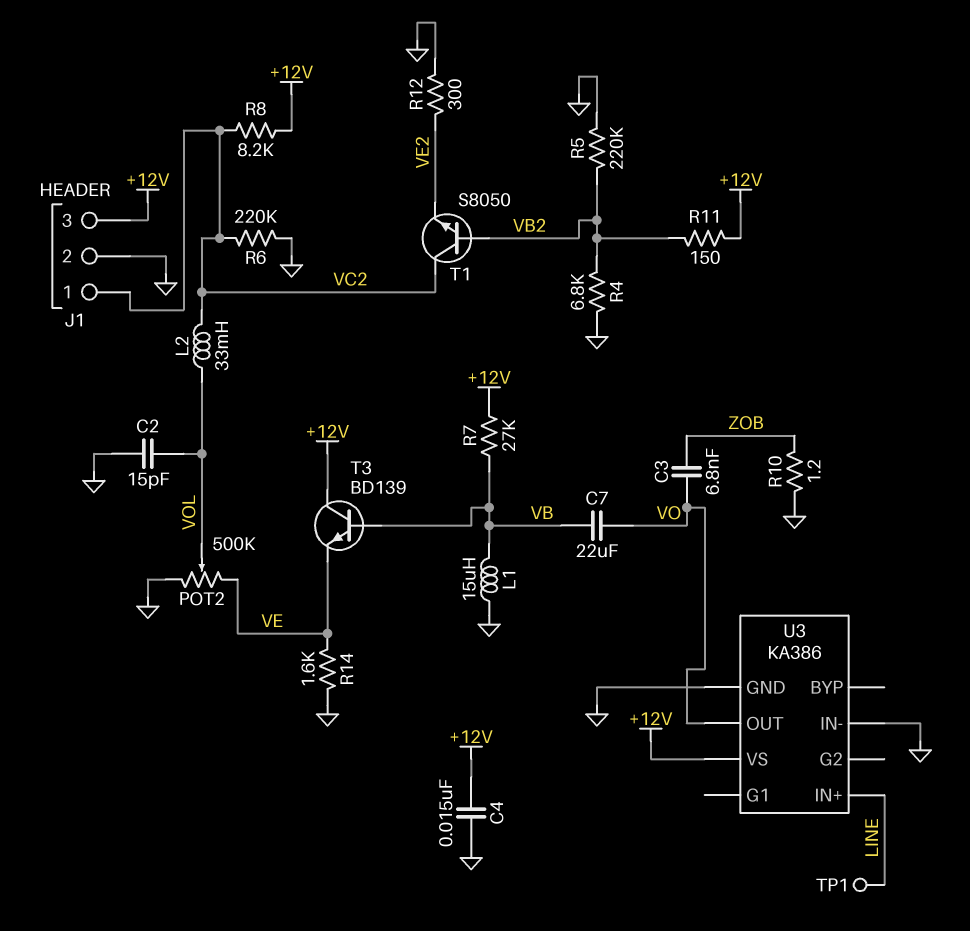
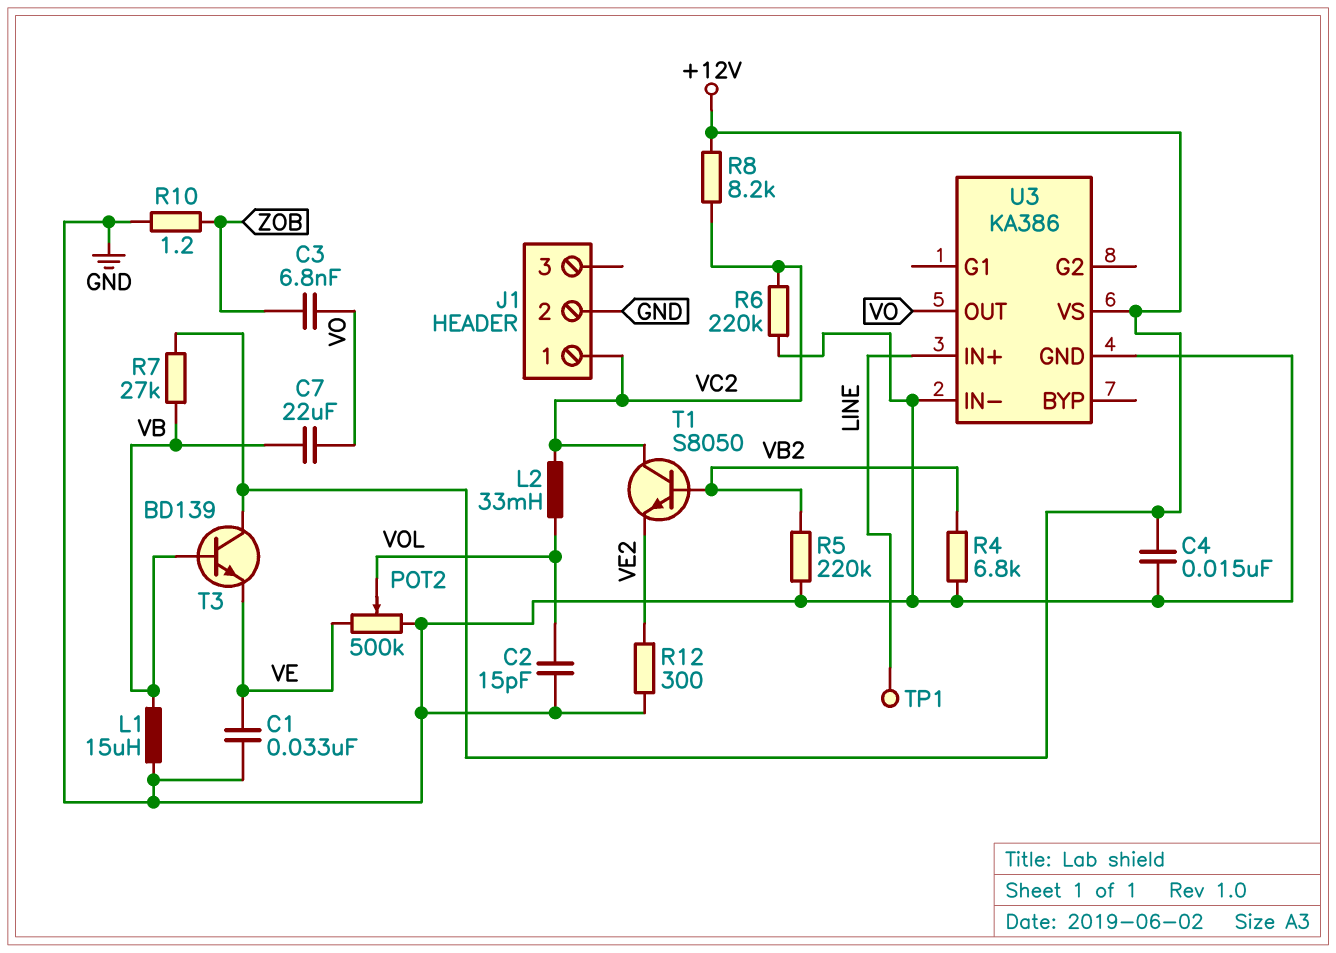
C1: none -> 33nF (GND, VE)
J1 pin 3: +12V -> none
R11: 150 (+12V, VB2) -> none
R14: 1.6k (GND, VE) -> none

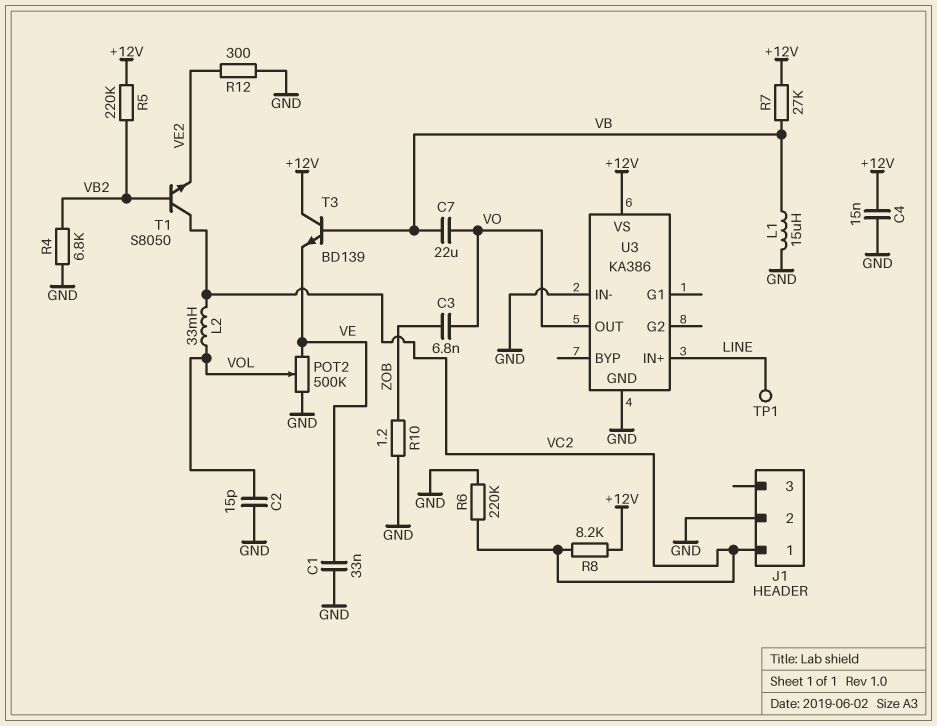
R5: 220k (GND, VB2) -> 220k (+12V, VB2)

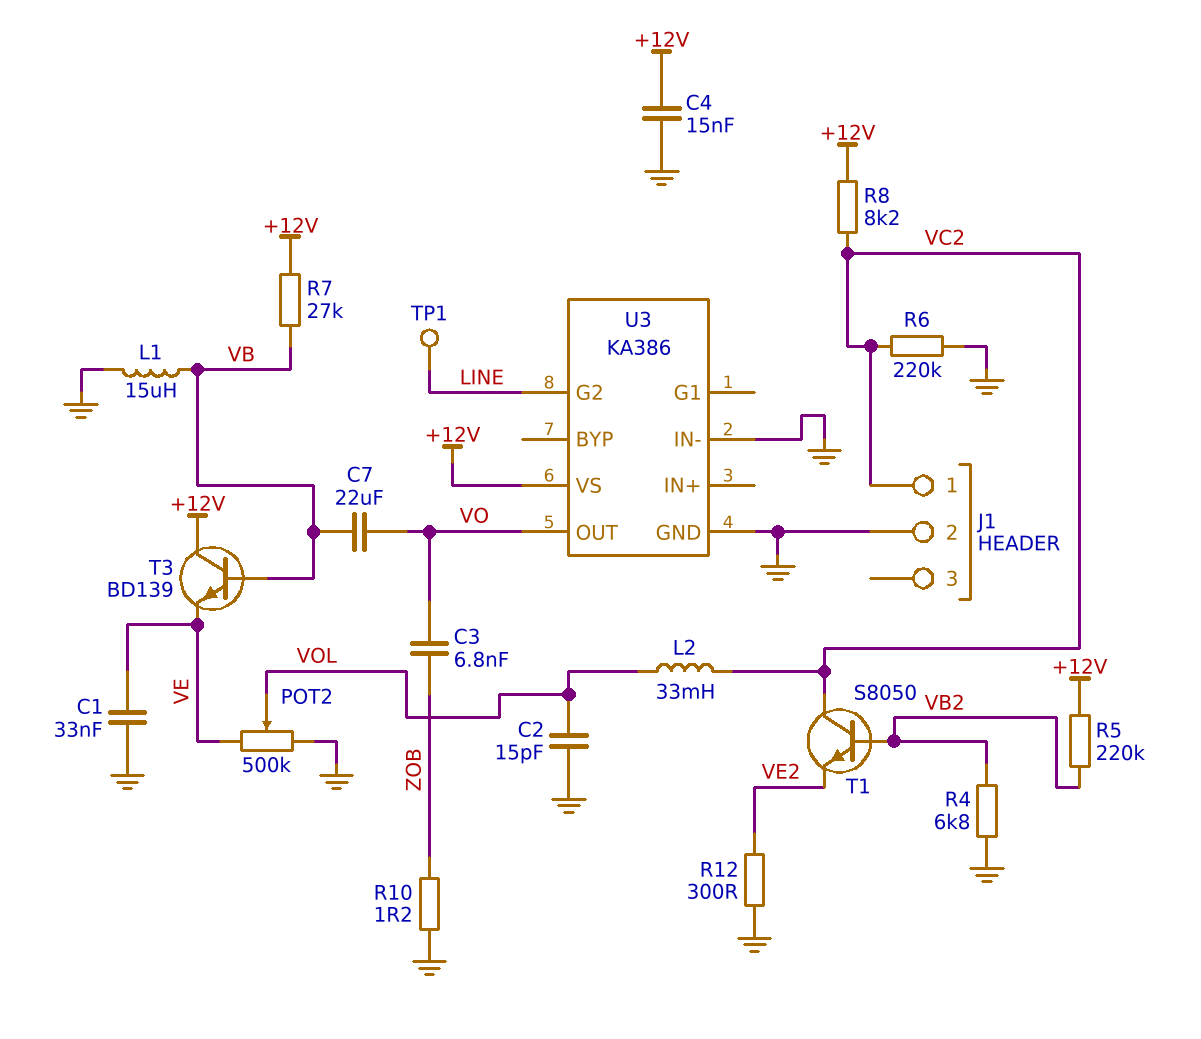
U3 pin G2: none -> LINE
U3 pin IN+: LINE -> none

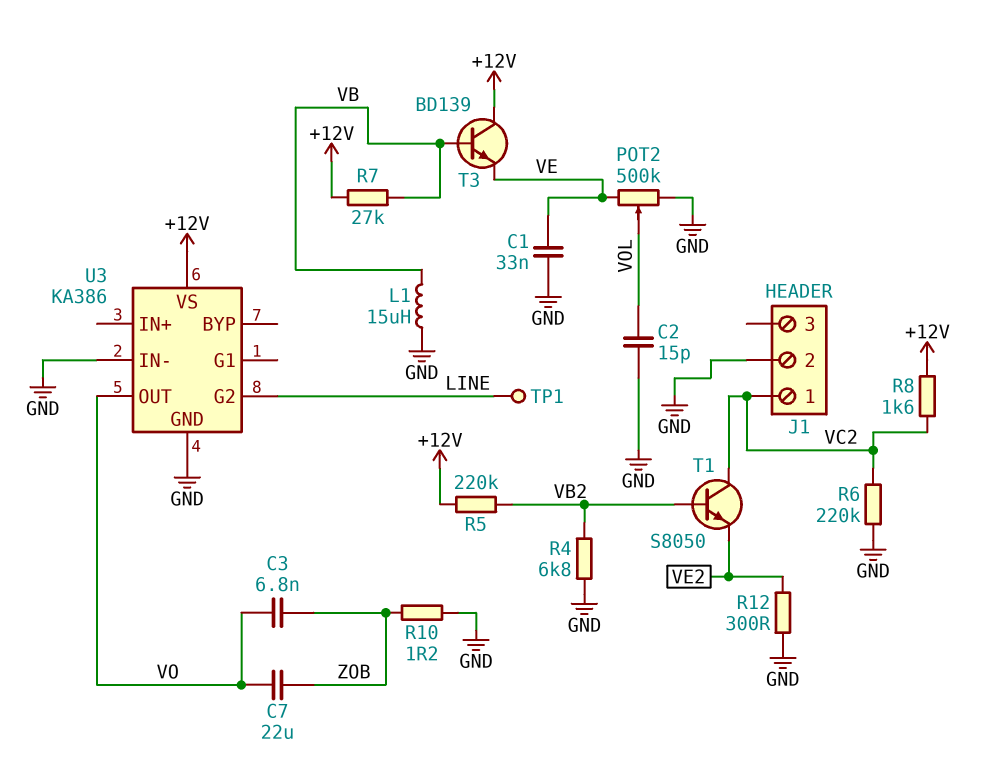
C4: 15nF (+12V, GND) -> none
C7: 22uF (VB, VO) -> 22uF (VO, ZOB)
L2: 33mH (VC2, VOL) -> none
R8: 8.2k (+12V, VC2) -> 1.6k (+12V, VC2)

